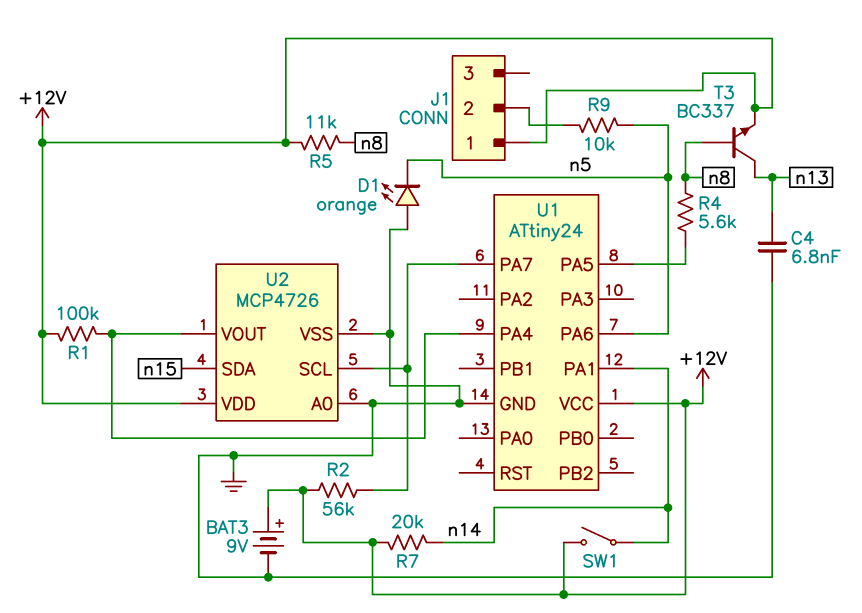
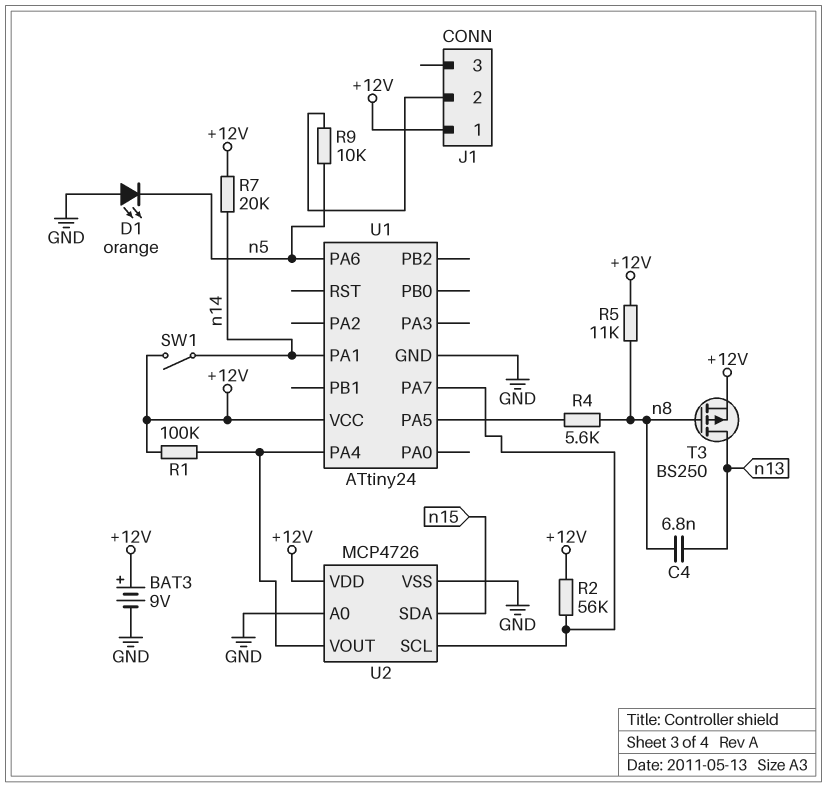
C4: 6.8nF (GND, n13) -> 6.8nF (n8, n13)
T3: NPN BC337 (B n8, C n13, E +12V) -> PMOS BS250 (G n8, D n13, S +12V)

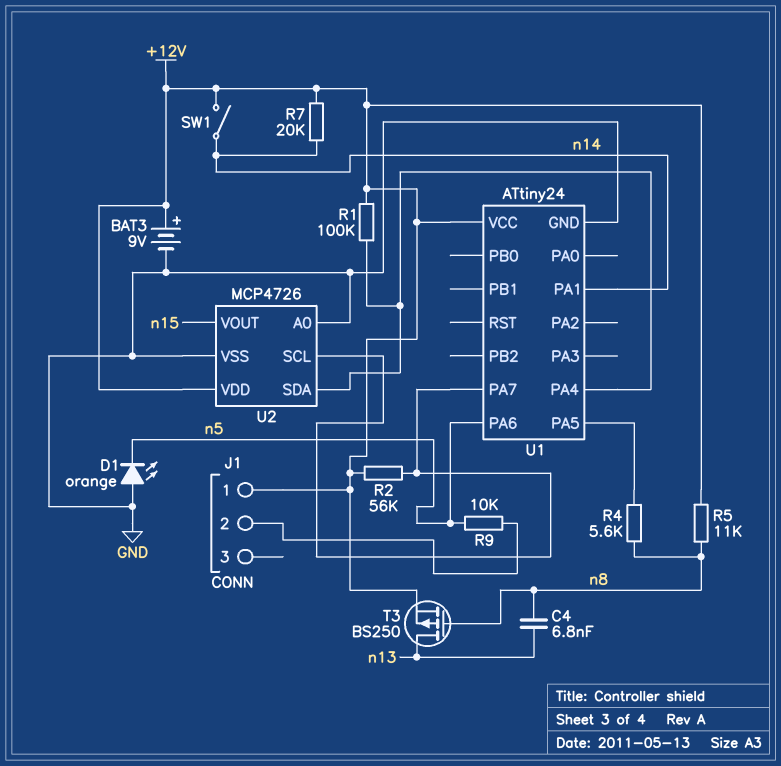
U2 pin SDA: n15 -> U1/PA4
U2 pin VOUT: U1/PA4 -> n15

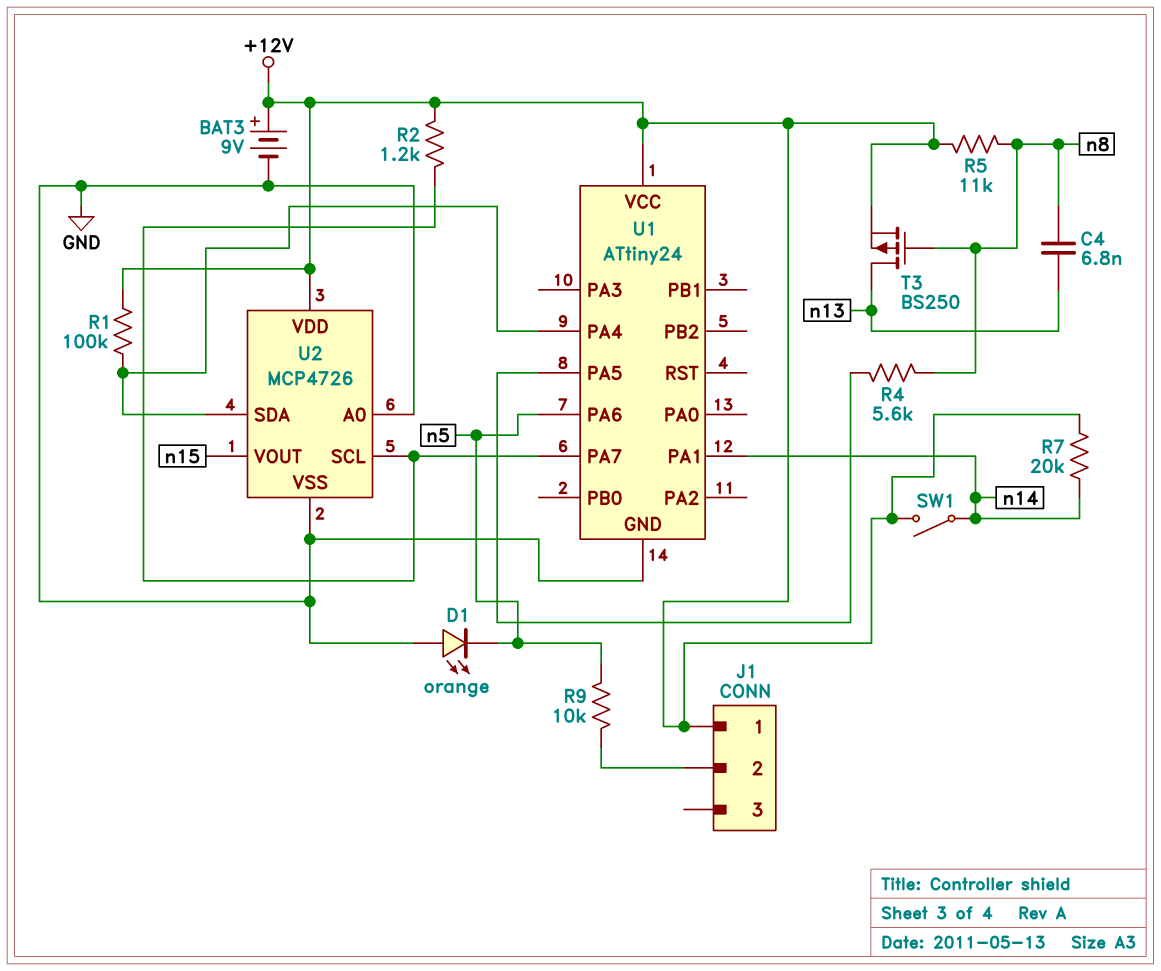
R2: 56k (+12V, U1/PA7) -> 1.2k (+12V, U1/PA7)

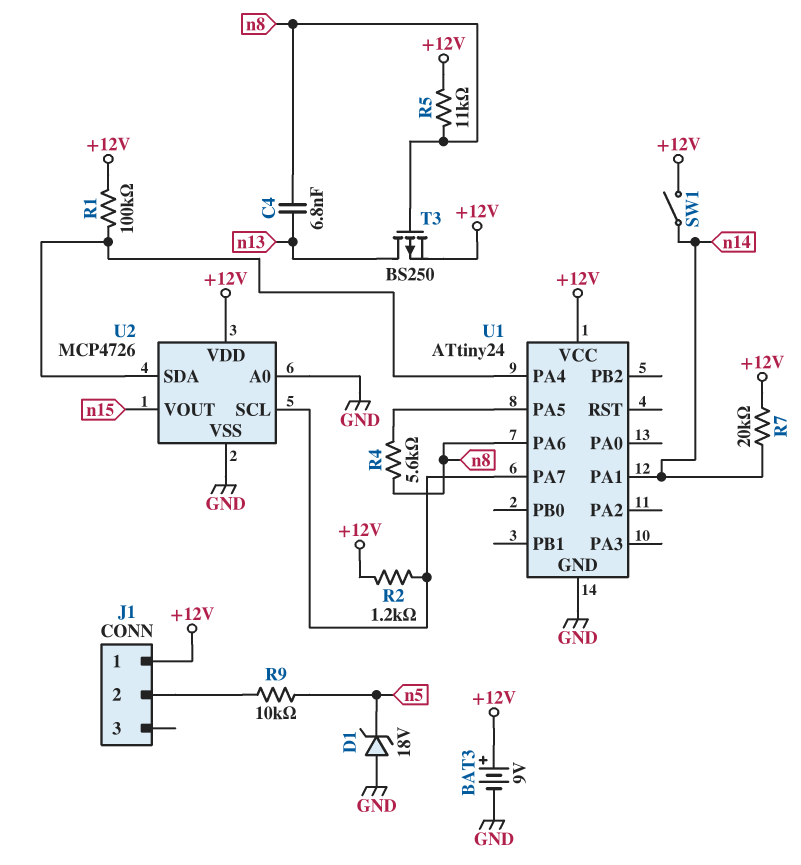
D1: LED orange (A GND, K n5) -> zener 18V (A GND, K n5)
U1 pin PA6: n5 -> n8

